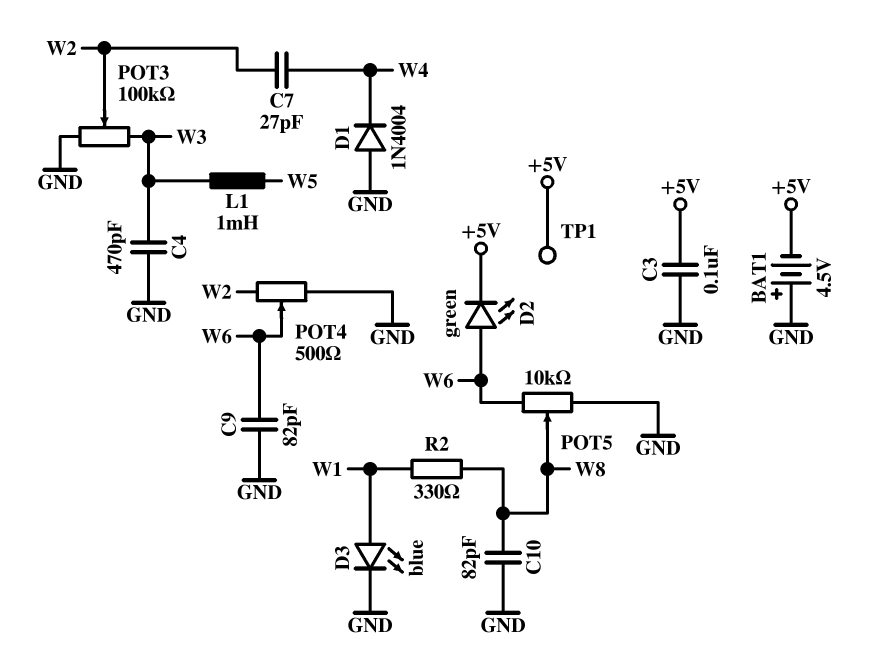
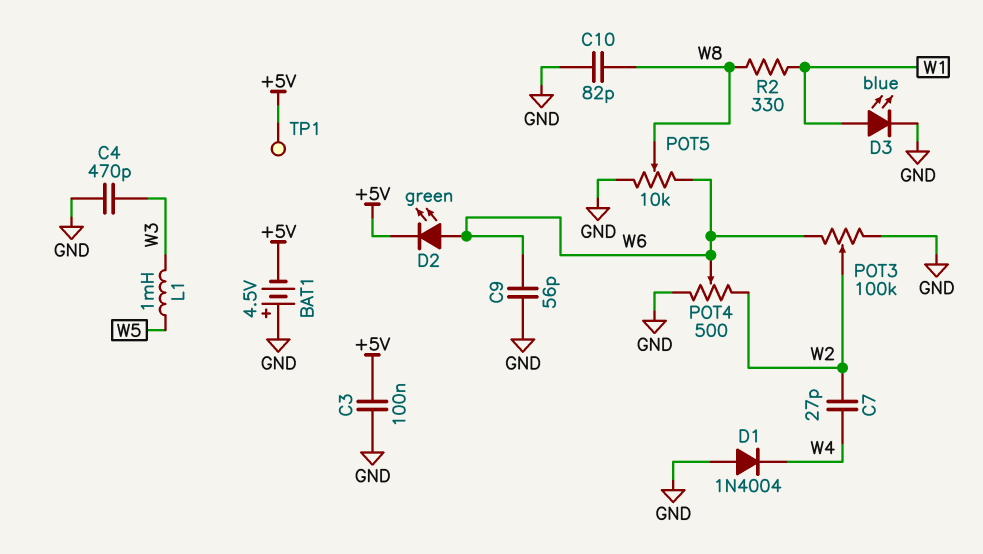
C9: 82pF (GND, W6) -> 56pF (GND, W6)
POT3: 100k (GND, W3, wiper W2) -> 100k (GND, W6, wiper W2)

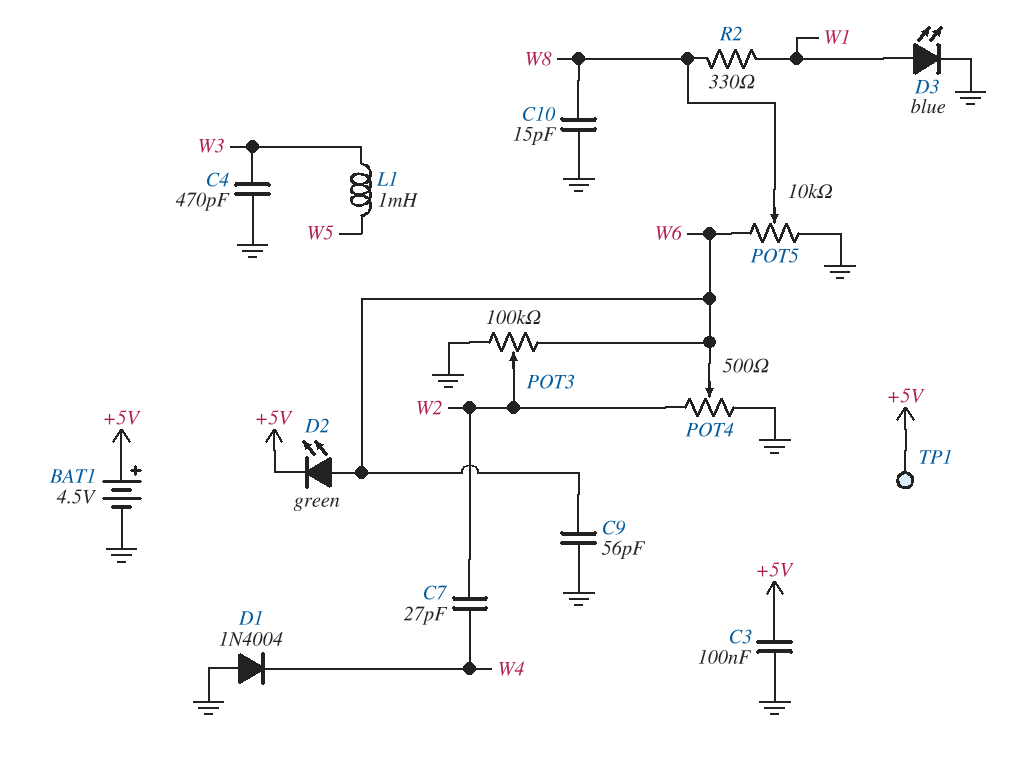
BAT1: 4.5V (plus GND, minus +5V) -> 4.5V (plus +5V, minus GND)
C10: 82pF (GND, W8) -> 15pF (GND, W8)

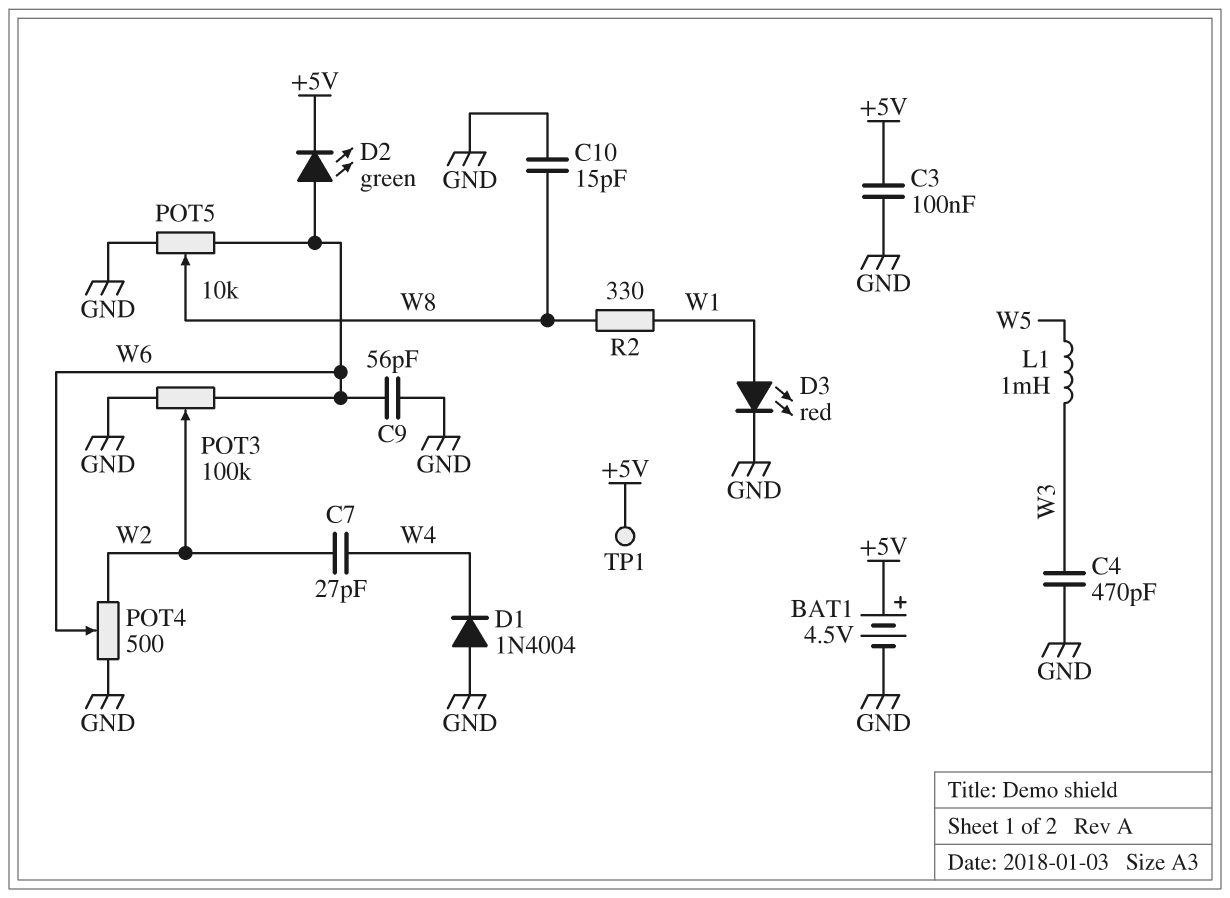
D3: LED blue (A W1, K GND) -> LED red (A W1, K GND)

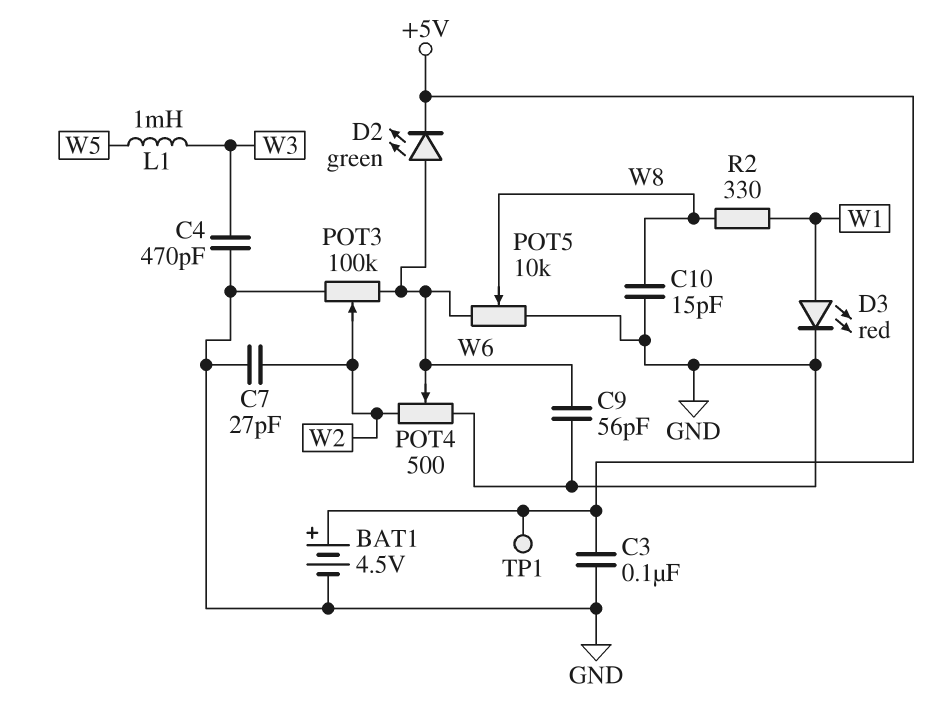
C7: 27pF (W2, W4) -> 27pF (GND, W2)
D1: diode 1N4004 (A GND, K W4) -> none

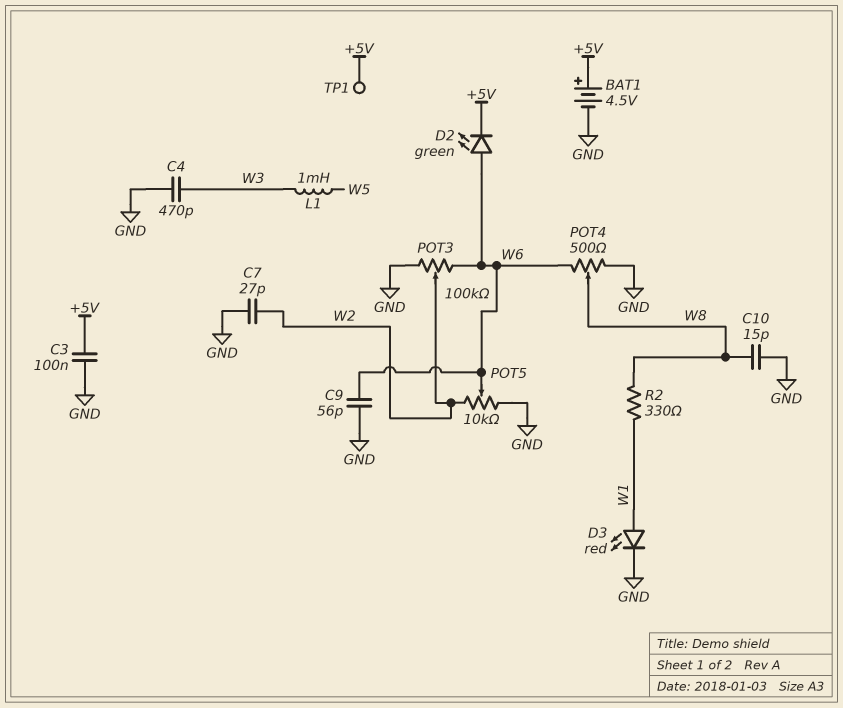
POT4: 500 (GND, W2, wiper W6) -> 500 (GND, W6, wiper W8)
POT5: 10k (GND, W6, wiper W8) -> 10k (GND, W2, wiper W6)

